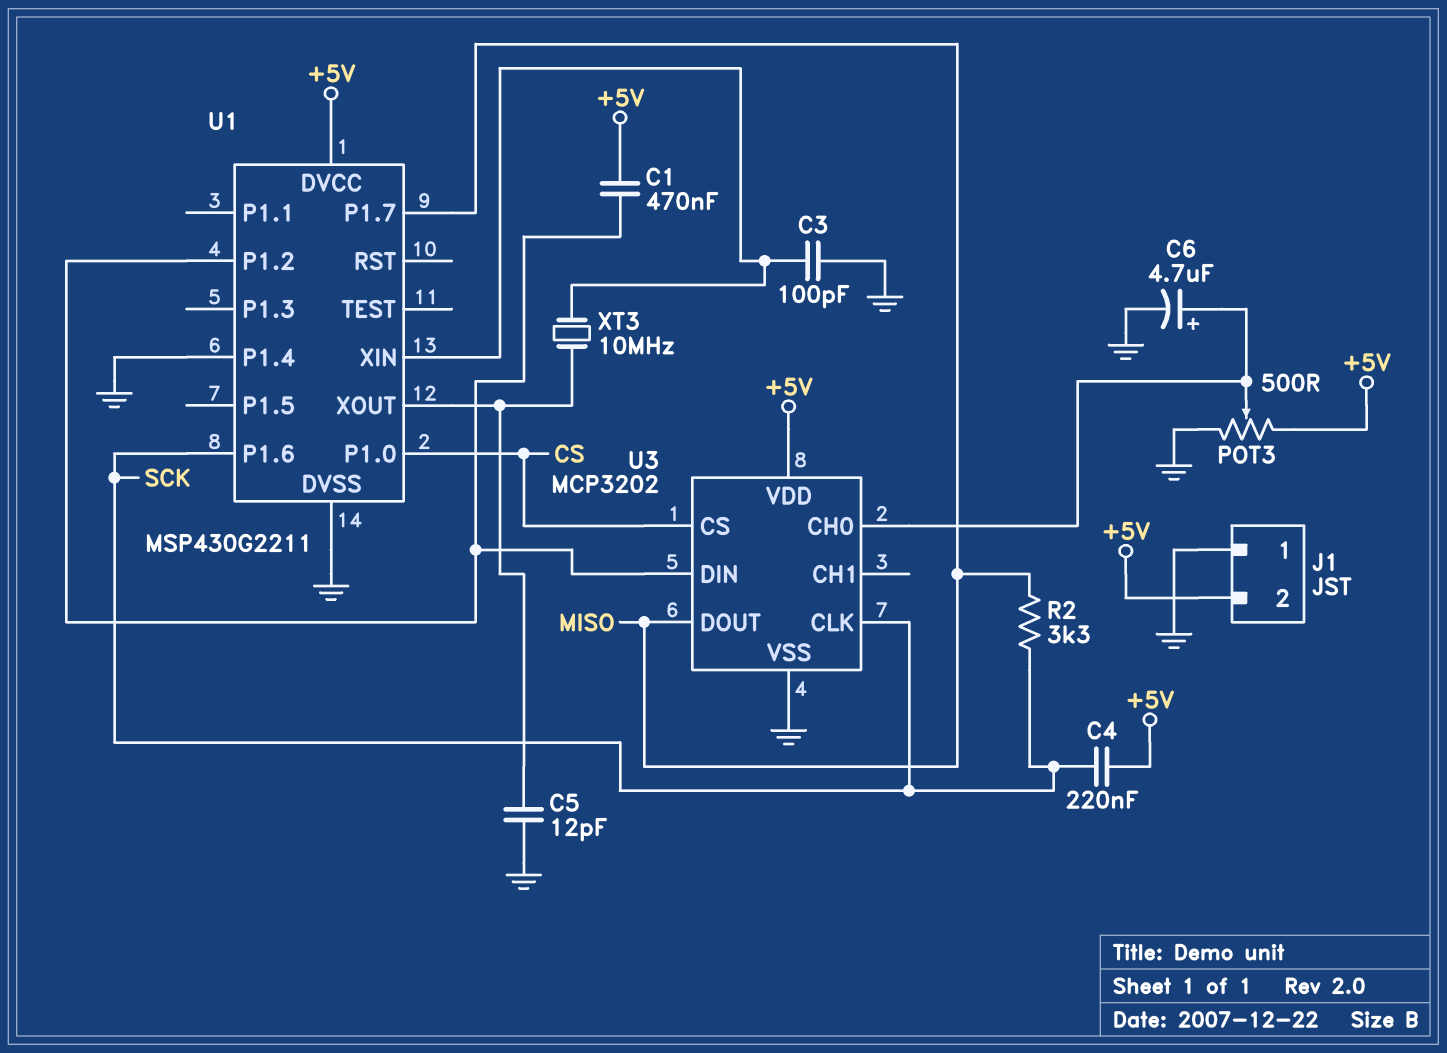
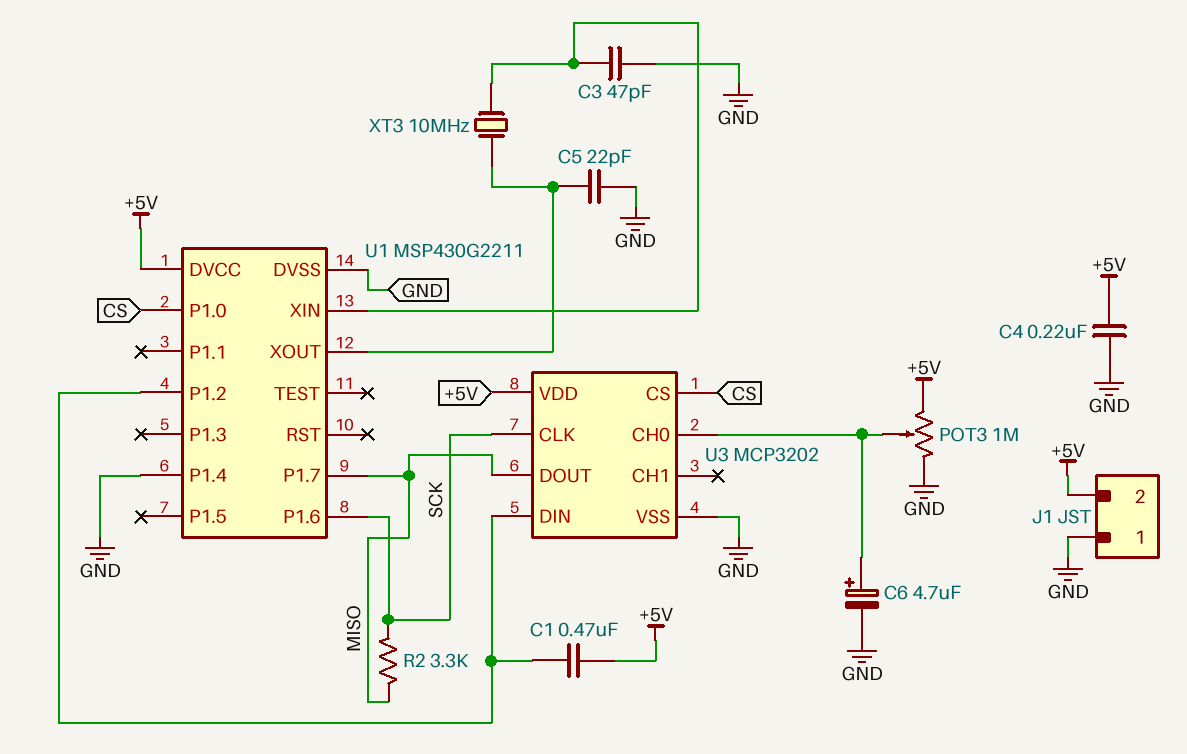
C3: 100pF (GND, U1/XIN) -> 47pF (GND, U1/XIN)
C4: 220nF (+5V, SCK) -> 220nF (+5V, GND)
C5: 12pF (GND, U1/XOUT) -> 22pF (GND, U1/XOUT)
POT3: 500 (+5V, GND, wiper U3/CH0) -> 1M (+5V, GND, wiper U3/CH0)

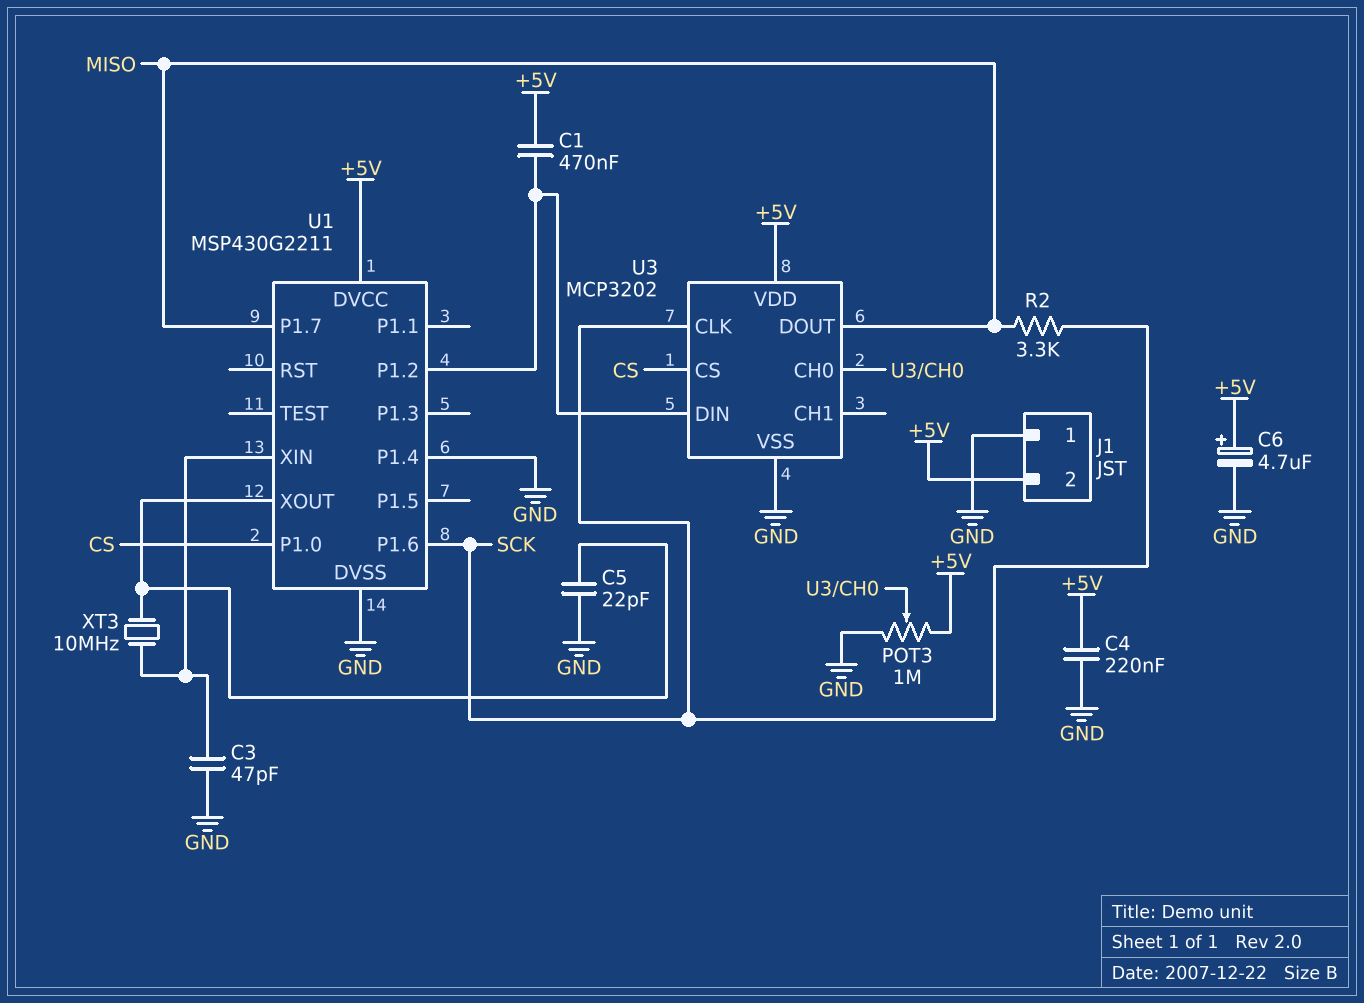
C6: 4.7uF (plus U3/CH0, minus GND) -> 4.7uF (plus +5V, minus GND)

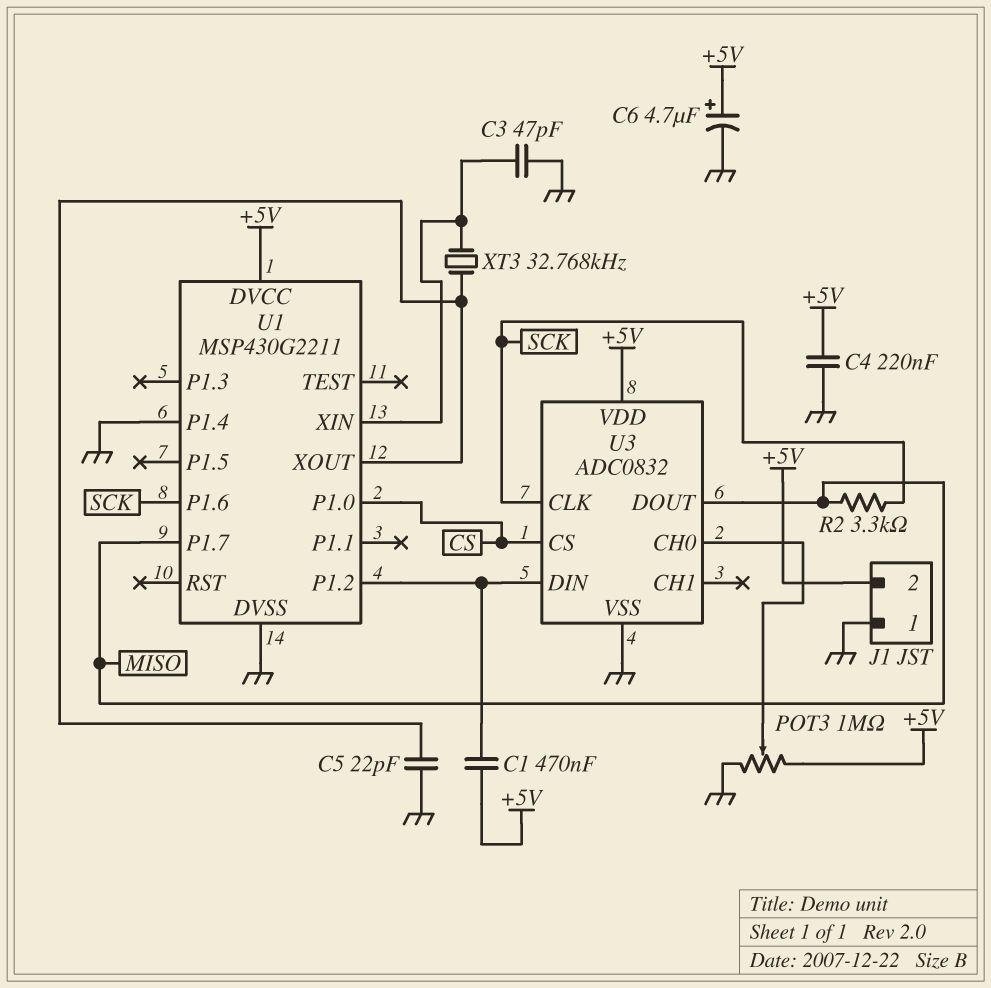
U3: MCP3202 -> ADC0832
XT3: 10MHz (U1/XIN, U1/XOUT) -> 32.768kHz (U1/XIN, U1/XOUT)

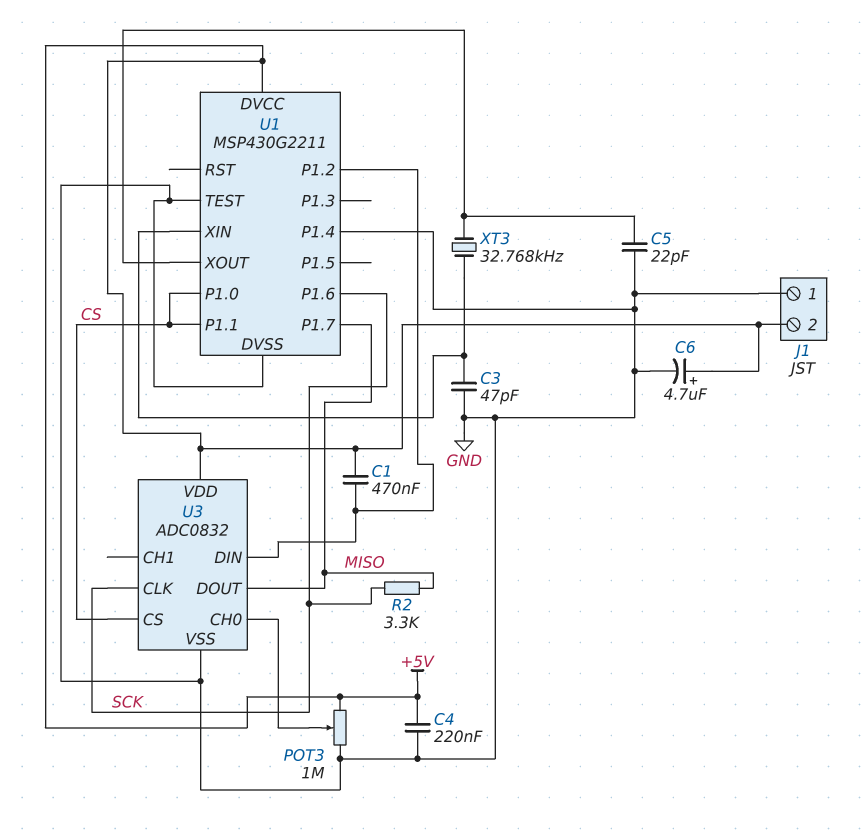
U1 pin P1.1: none -> CS
U1 pin TEST: none -> GND

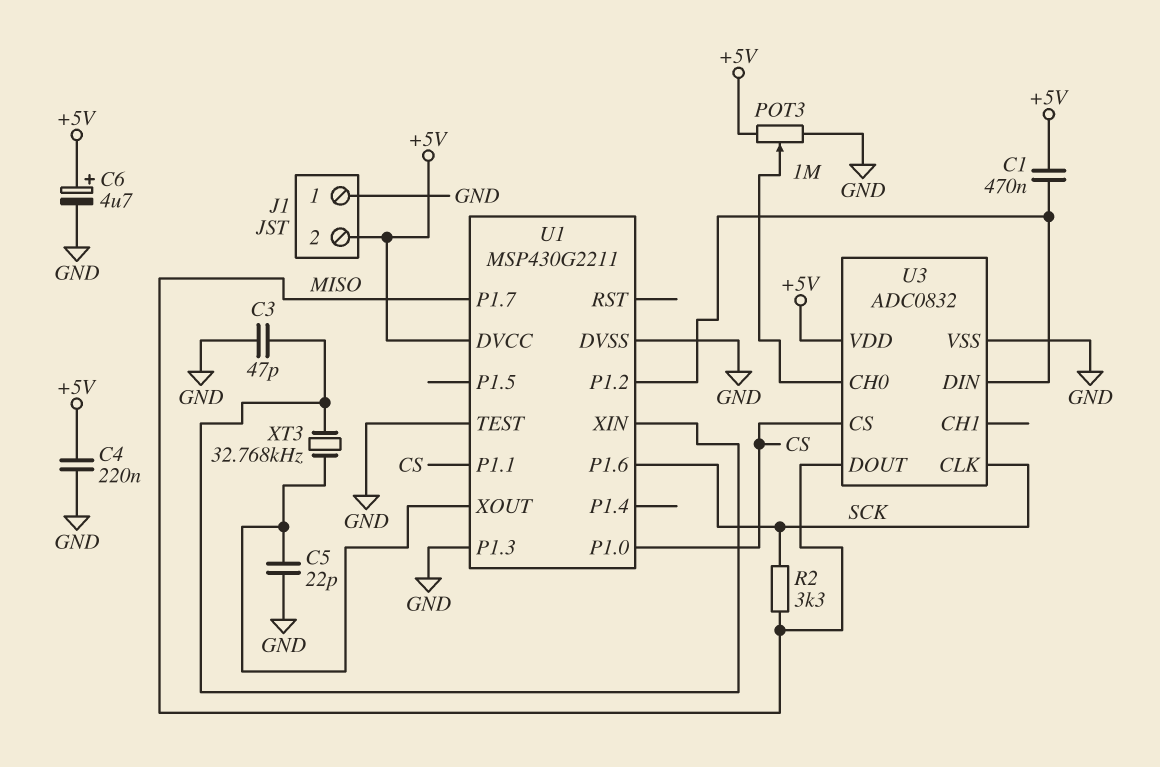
U1 pin P1.3: none -> GND
U1 pin P1.4: GND -> none

